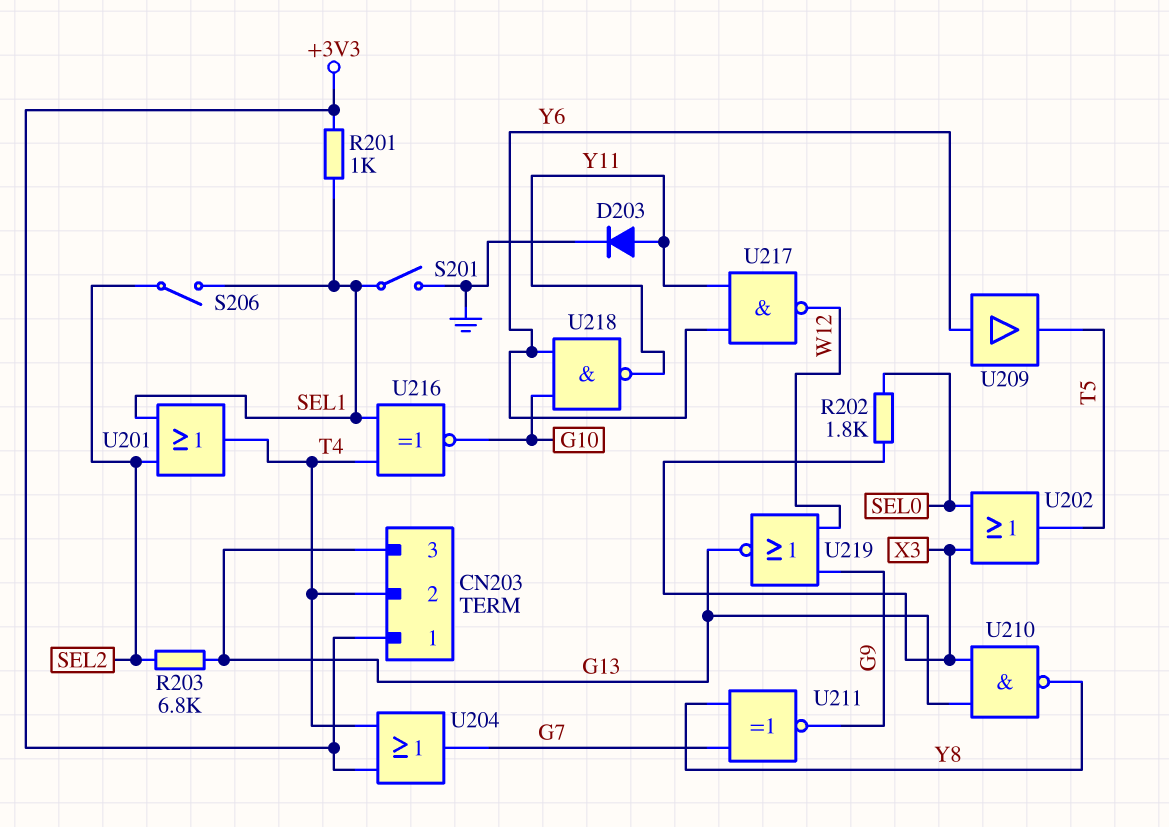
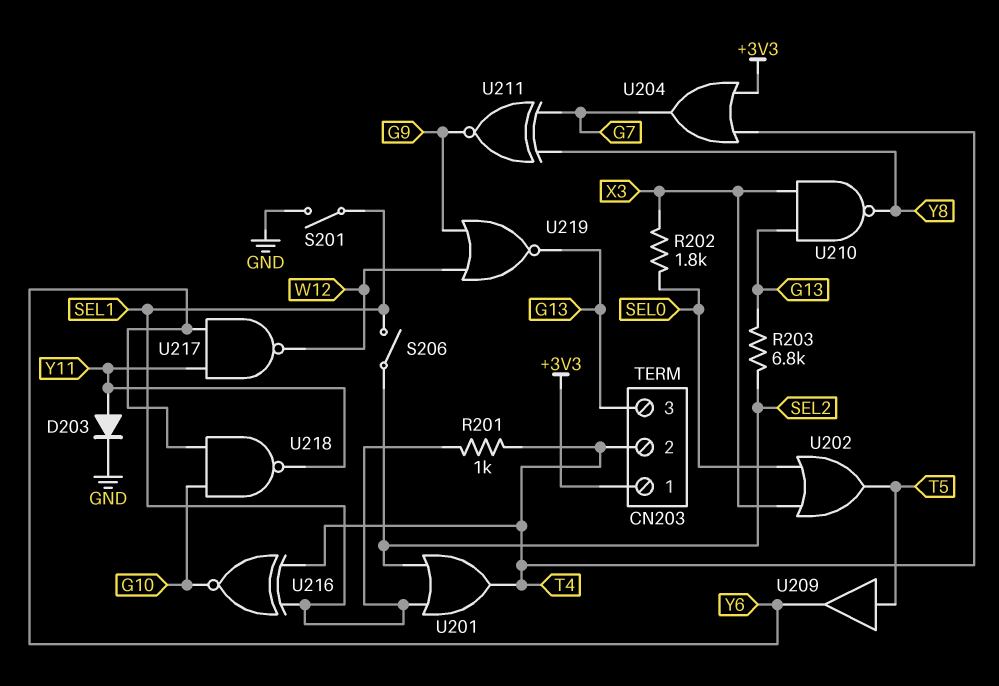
R201: 1k (+3V3, SEL1) -> 1k (SEL1, T4)
U209: buffer (in Y6, out T5) -> buffer (in T5, out Y6)

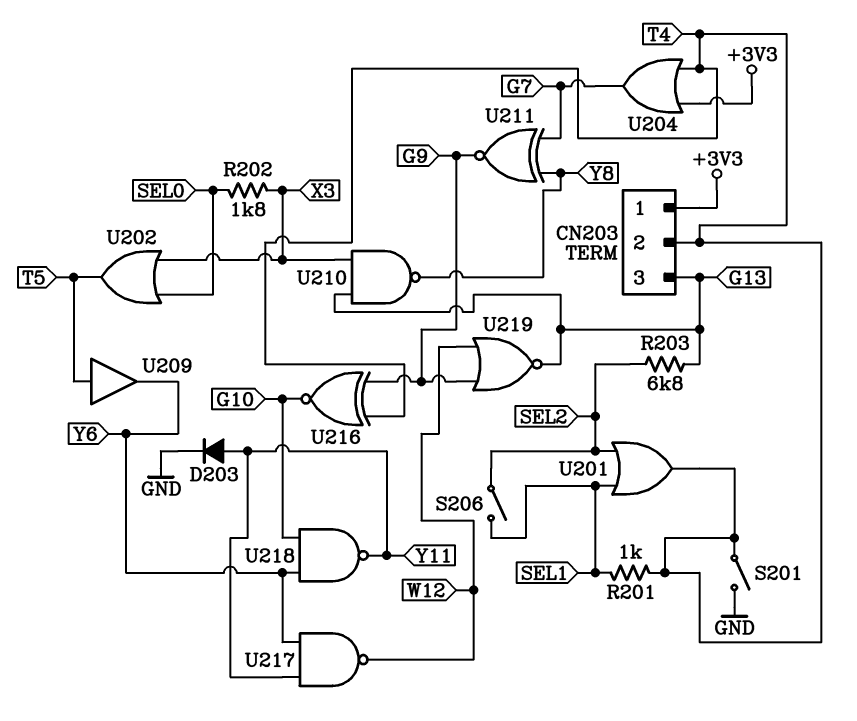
S201: switch (GND, SEL1) -> switch (GND, T4)
U216: XNOR (in SEL1, in T4, out G10) -> XNOR (in G9, in T4, out G10)

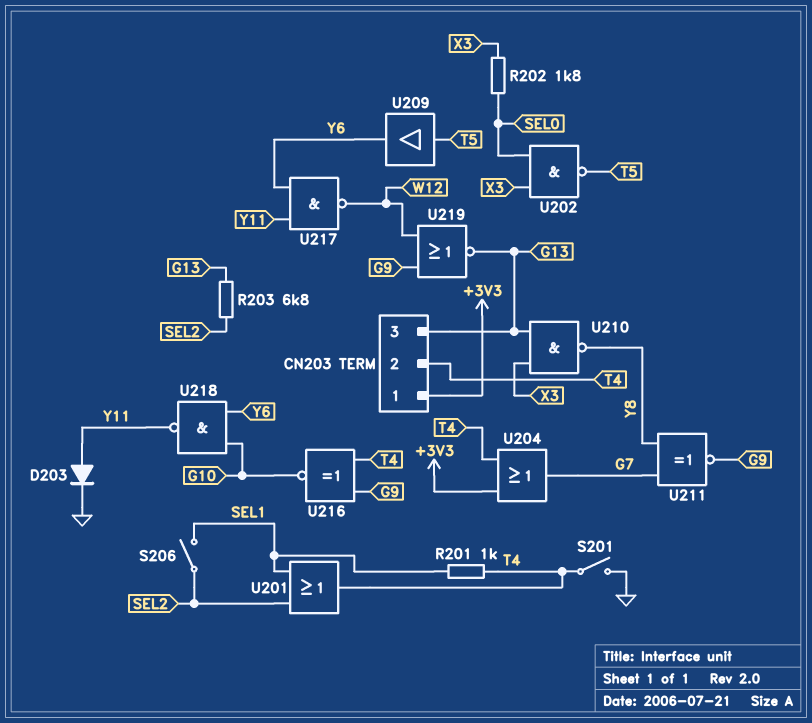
U202: OR (in SEL0, in X3, out T5) -> NAND (in SEL0, in X3, out T5)

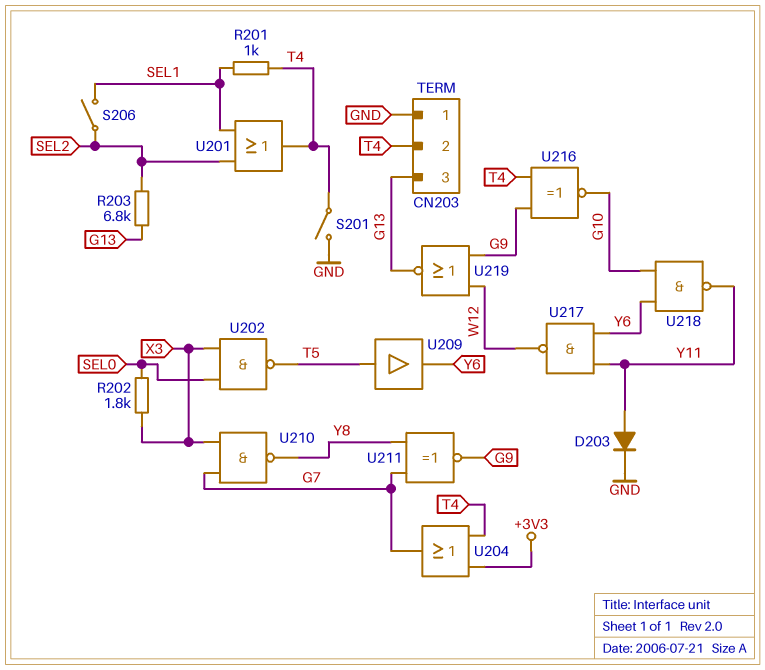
CN203 pin 1: +3V3 -> GND
U210: NAND (in G13, in X3, out Y8) -> NAND (in G7, in X3, out Y8)

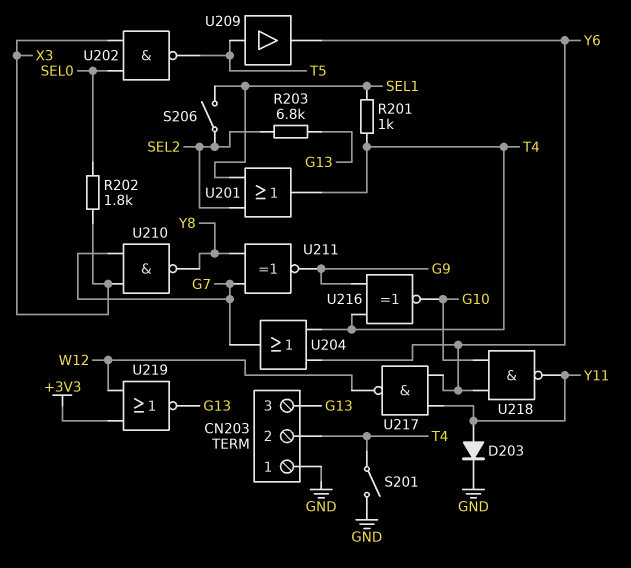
U204: OR (in +3V3, in T4, out G7) -> OR (in T4, in Y6, out G7)
U219: NOR (in G9, in W12, out G13) -> NOR (in +3V3, in W12, out G13)

